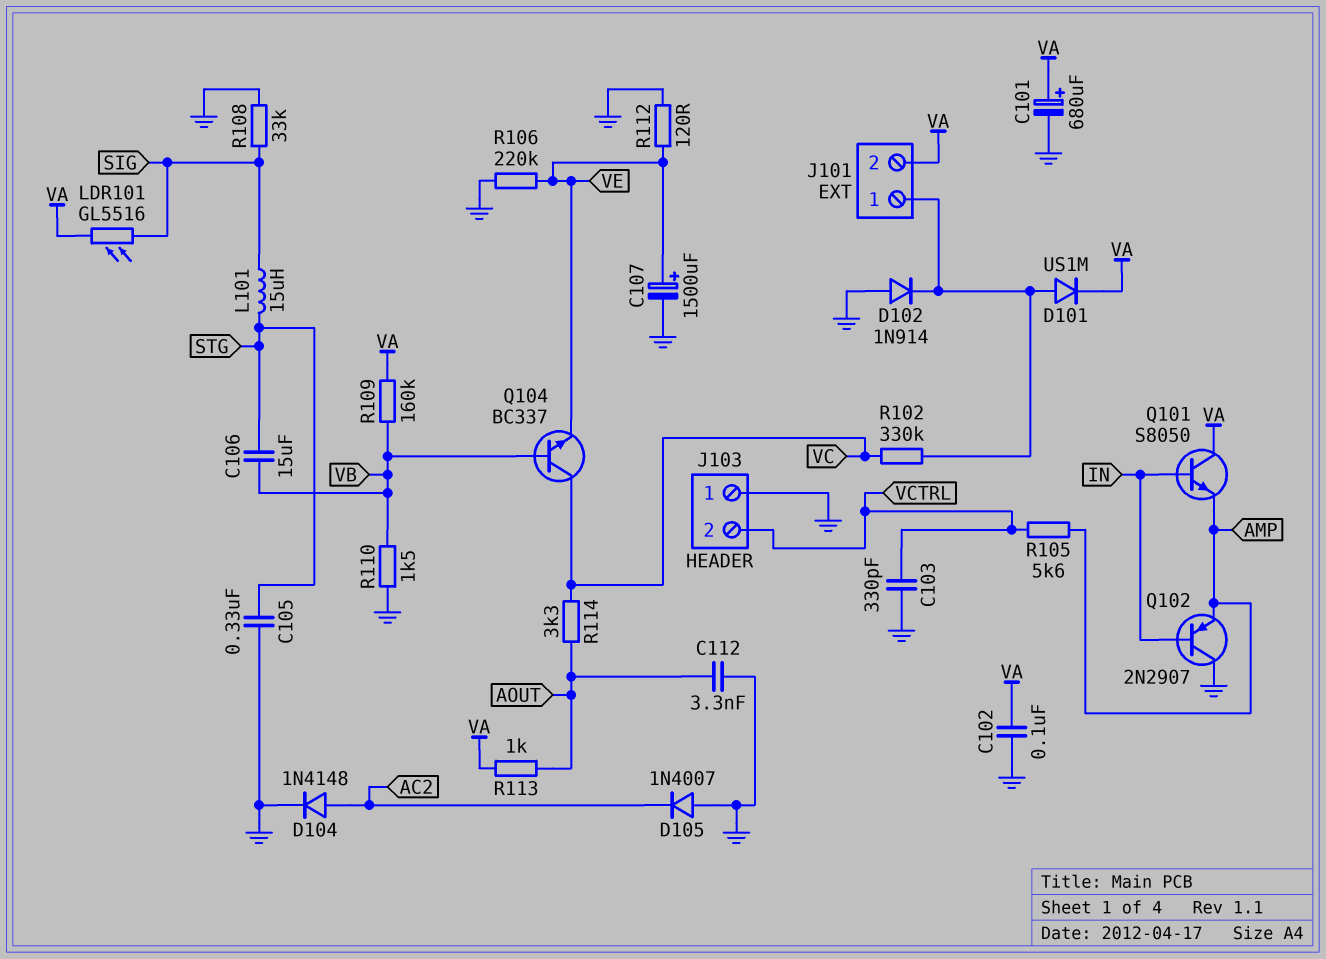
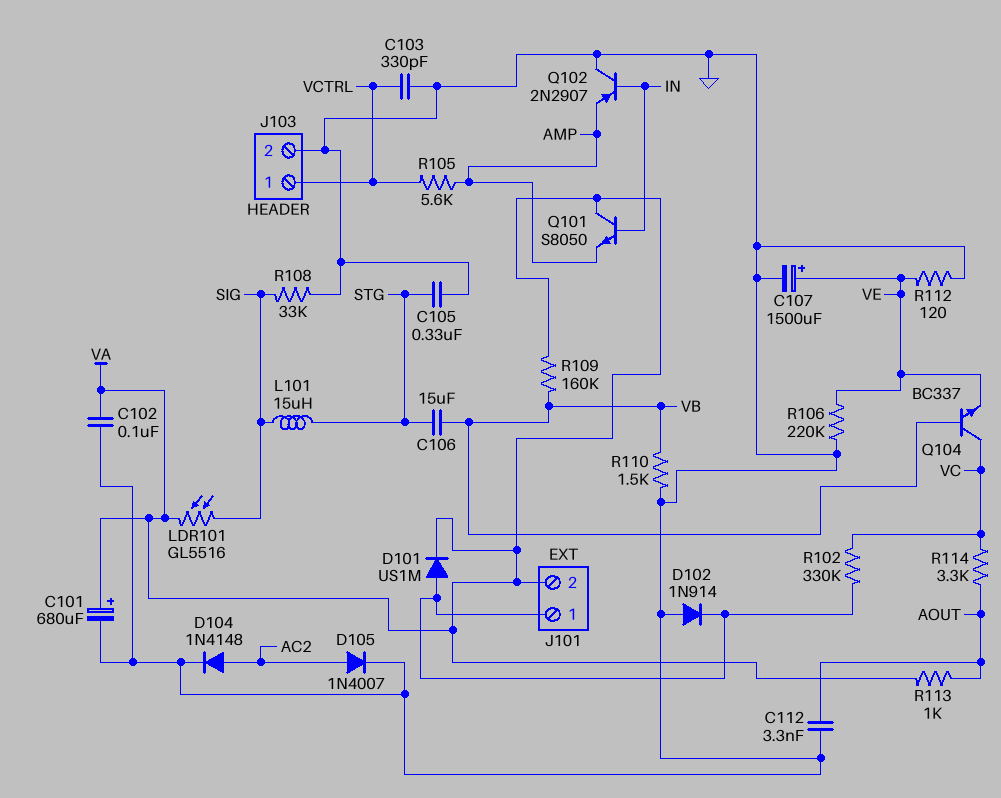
D105: diode 1N4007 (A GND, K AC2) -> diode 1N4007 (A AC2, K GND)
J103 pin 1: GND -> VCTRL
J103 pin 2: VCTRL -> GND

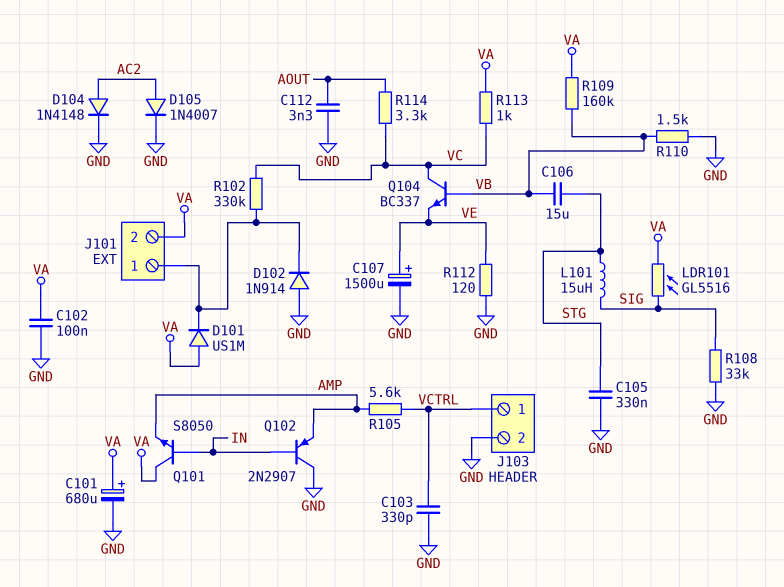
D101: diode US1M (A J101/1, K VA) -> diode US1M (A VA, K J101/1)
R106: 220k (GND, VE) -> none
R113: 1k (AOUT, VA) -> 1k (VA, VC)

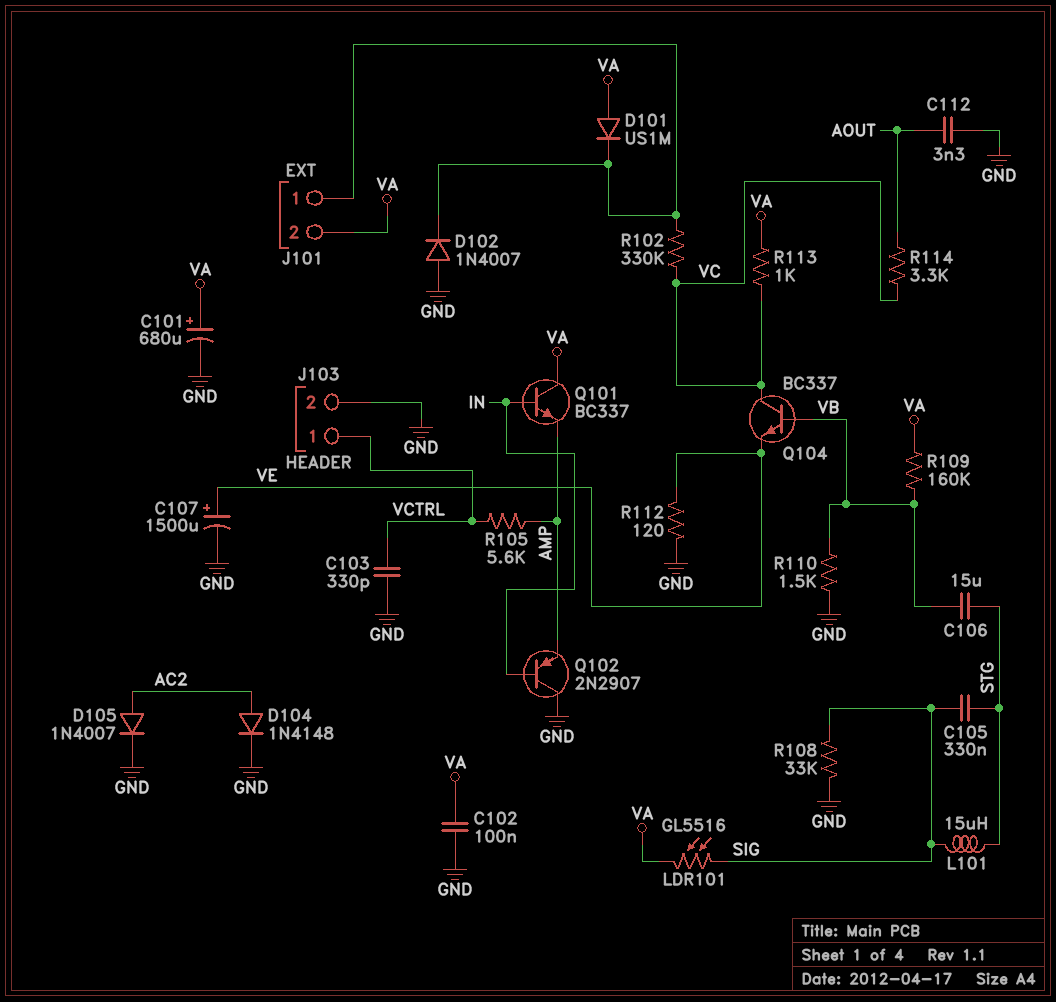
C105: 330nF (GND, STG) -> 330nF (SIG, STG)
D102: diode 1N914 (A GND, K J101/1) -> diode 1N4007 (A GND, K J101/1)
Q101: NPN S8050 (B IN, C VA, E AMP) -> NPN BC337 (B IN, C VA, E AMP)

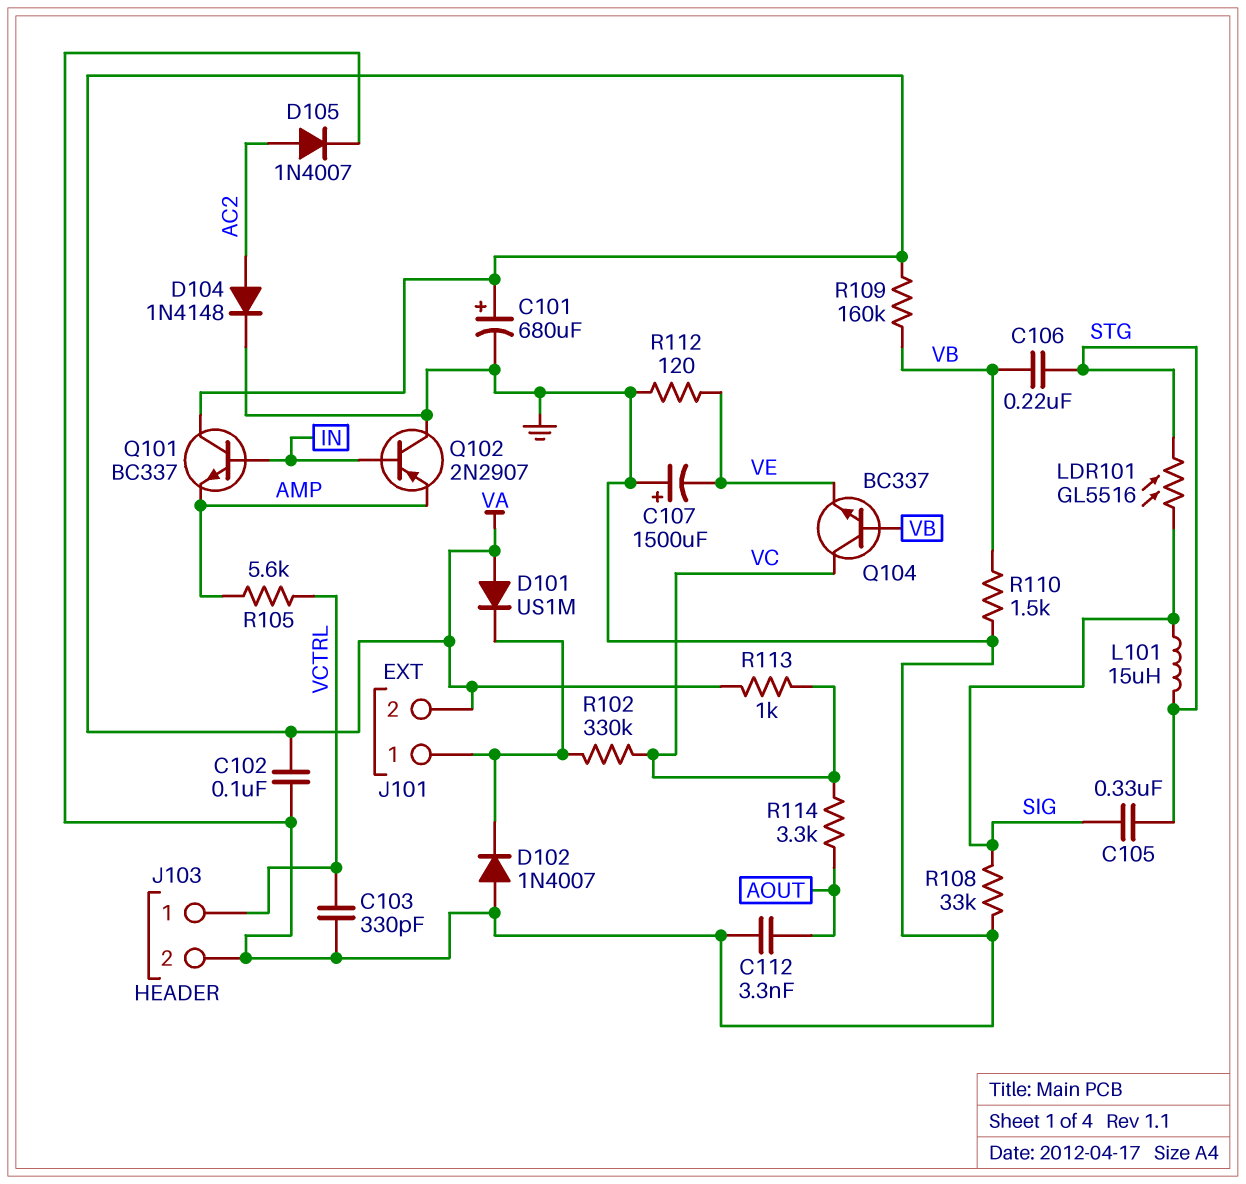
C106: 15uF (STG, VB) -> 220nF (STG, VB)
C107: 1500uF (plus VE, minus GND) -> 1500uF (plus GND, minus VE)
LDR101: GL5516 (SIG, VA) -> GL5516 (SIG, STG)

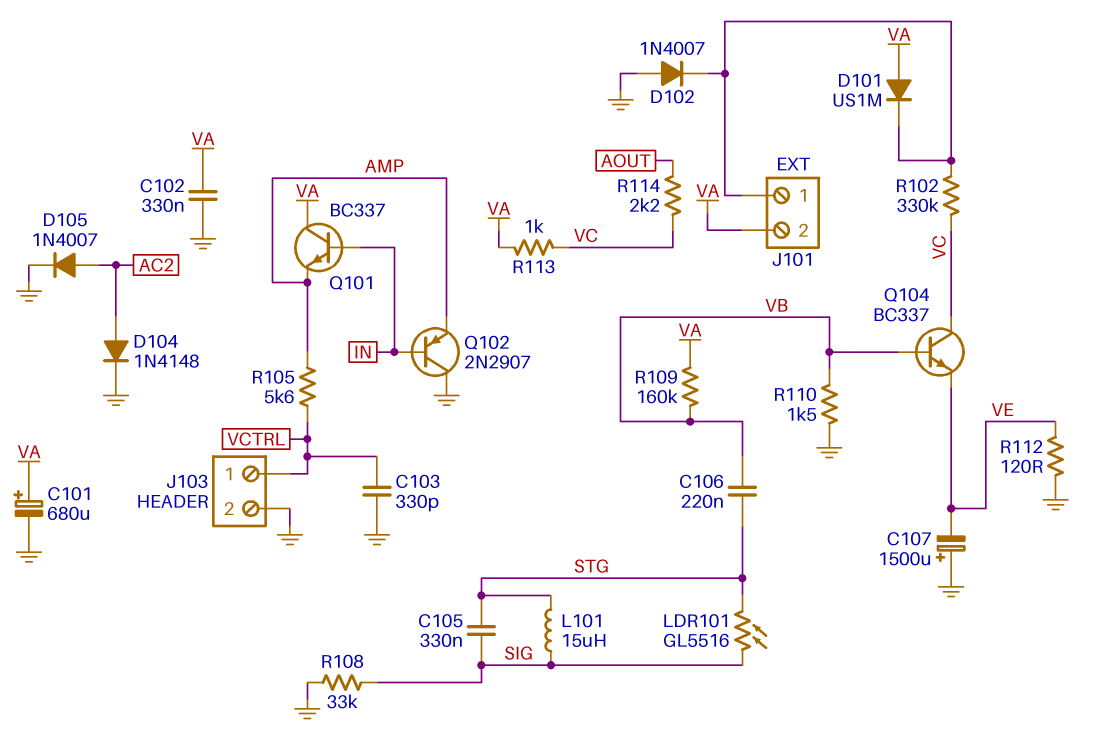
C102: 100nF (GND, VA) -> 330nF (GND, VA)
C112: 3.3nF (AOUT, GND) -> none
R114: 3.3k (AOUT, VC) -> 2.2k (AOUT, VC)

